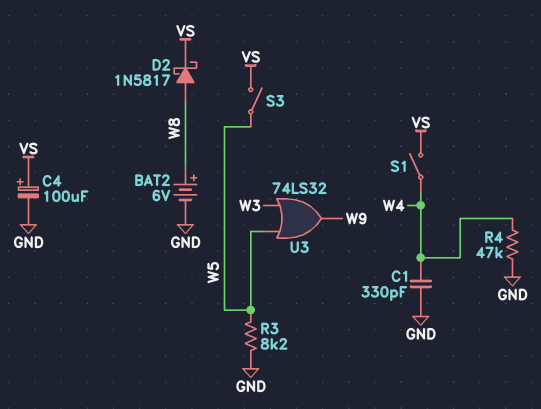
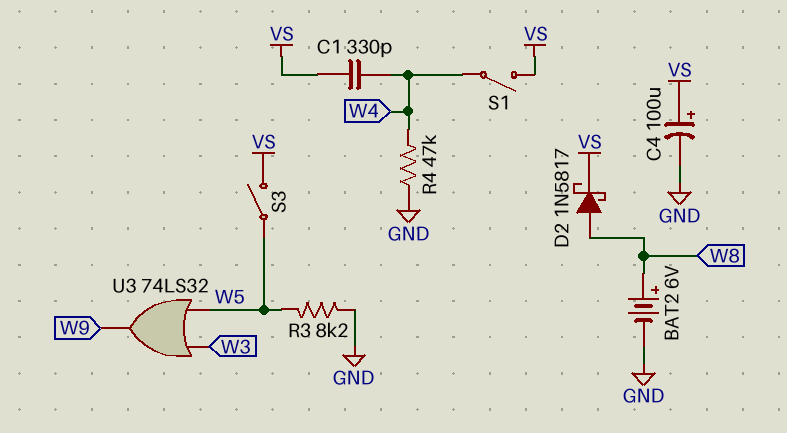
C1: 330pF (GND, W4) -> 330pF (VS, W4)

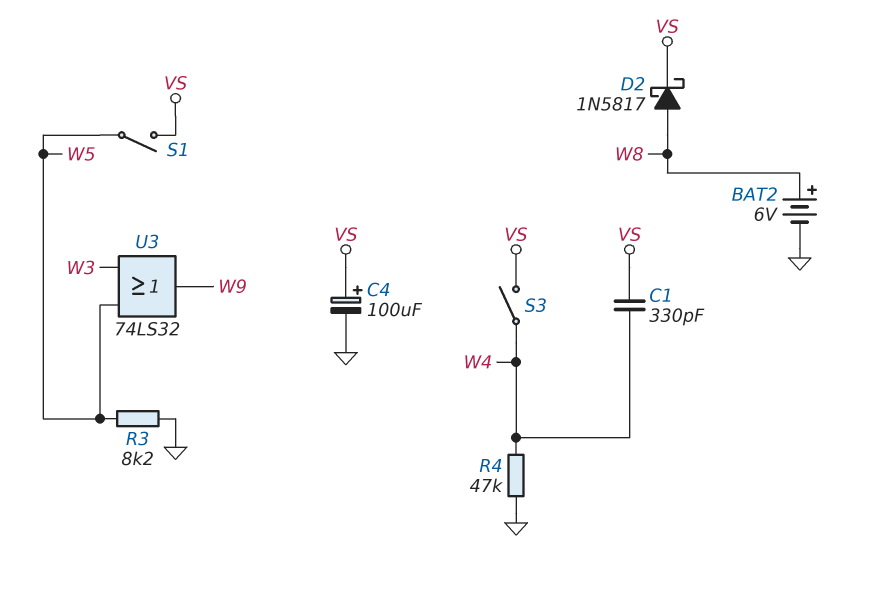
S1: switch (VS, W4) -> switch (VS, W5)
S3: switch (VS, W5) -> switch (VS, W4)

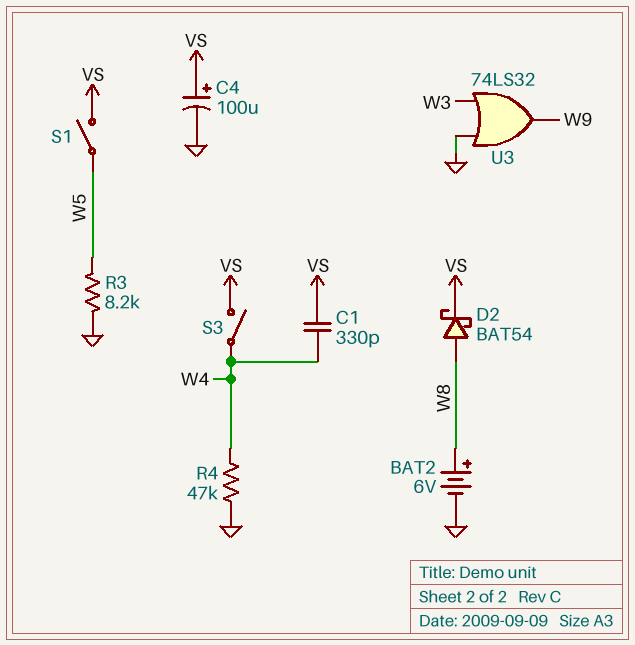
D2: schottky 1N5817 (A W8, K VS) -> schottky BAT54 (A W8, K VS)
U3: OR 74LS32 (in W3, in W5, out W9) -> OR 74LS32 (in GND, in W3, out W9)

